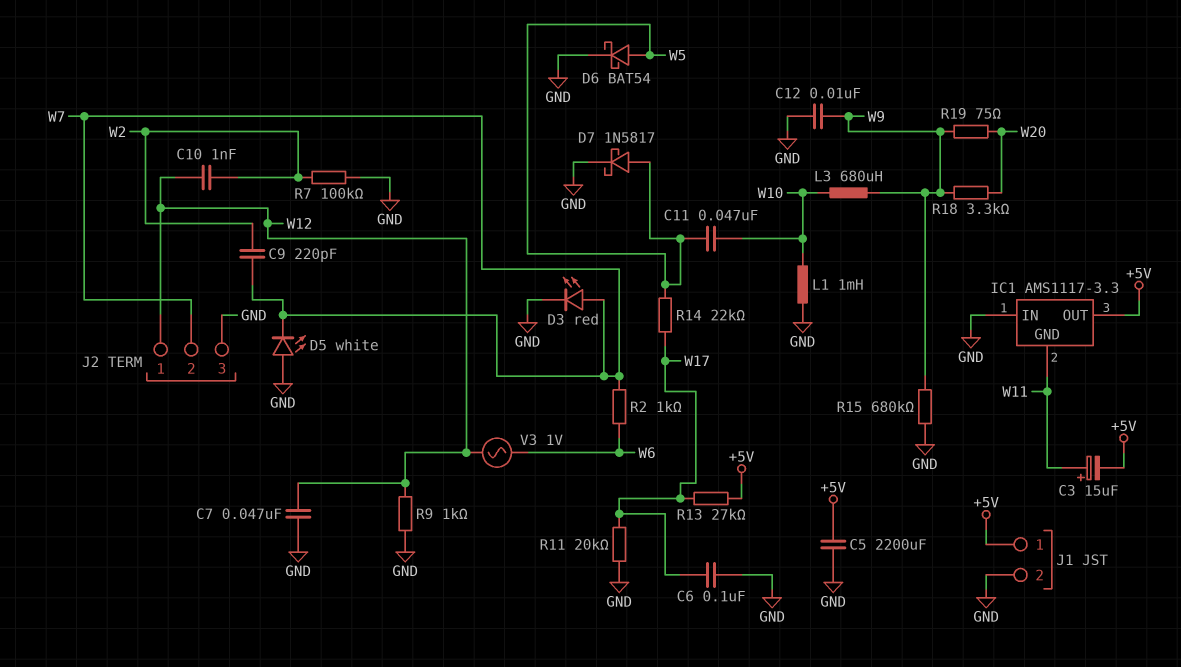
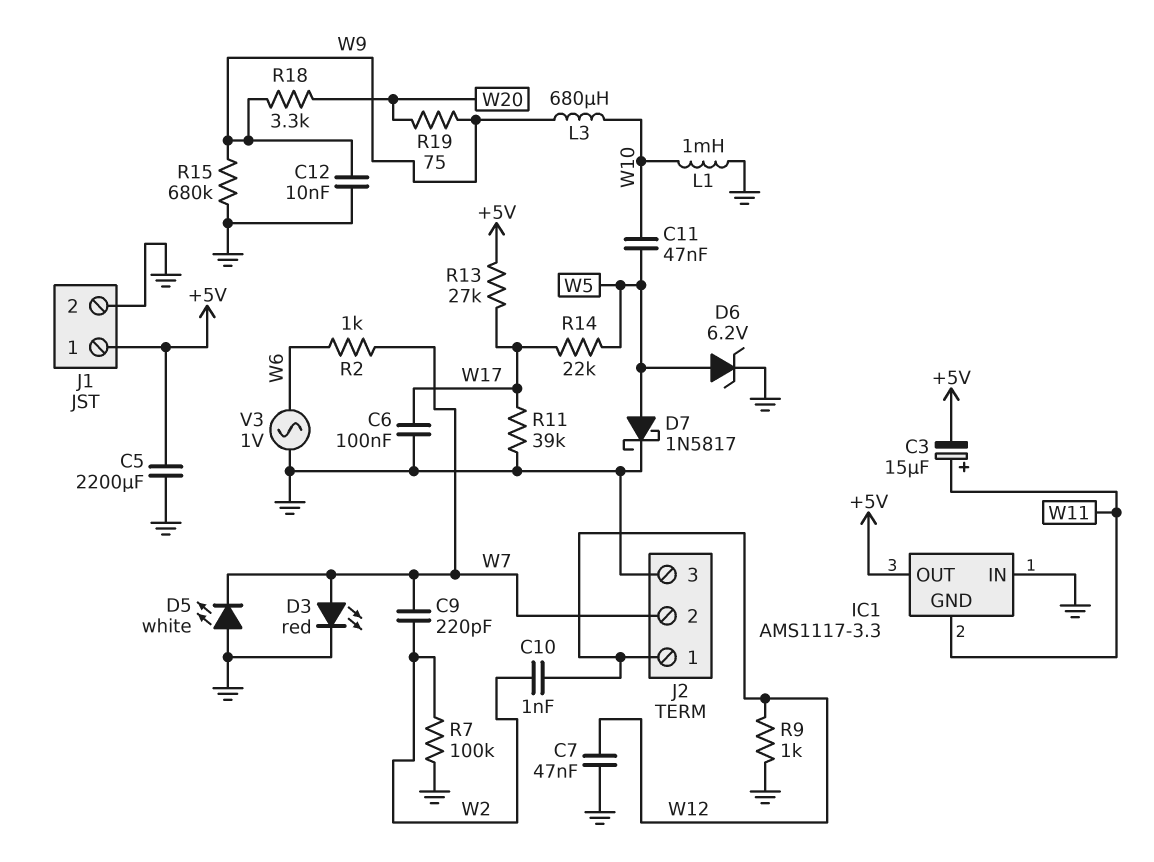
D6: schottky BAT54 (A W5, K GND) -> zener 6.2V (A W5, K GND)
R11: 20k (GND, W17) -> 39k (GND, W17)
V3: AC 1V (W6, W12) -> AC 1V (GND, W6)

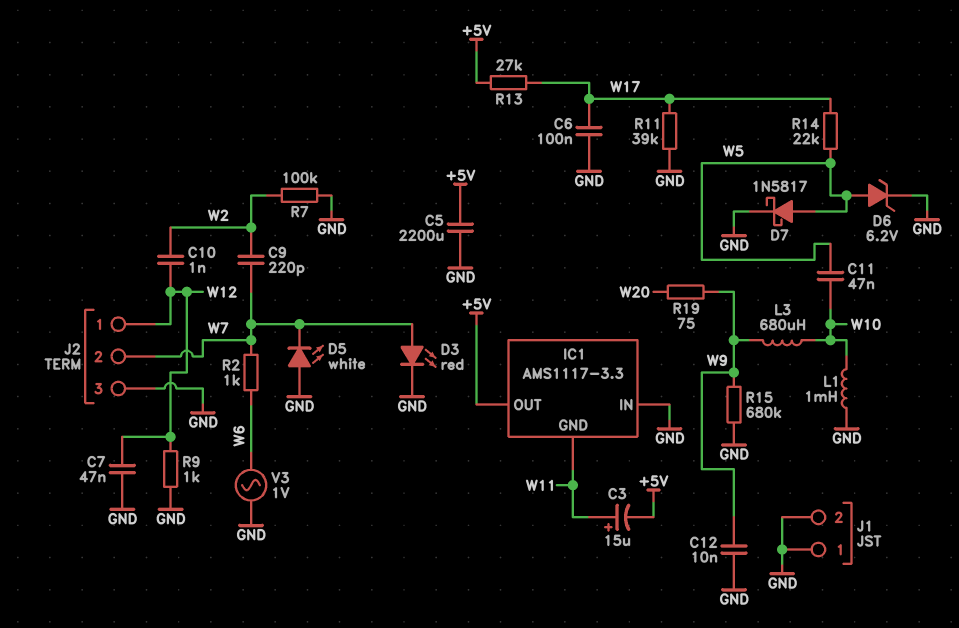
J1 pin 1: +5V -> GND
R18: 3.3k (W9, W20) -> none

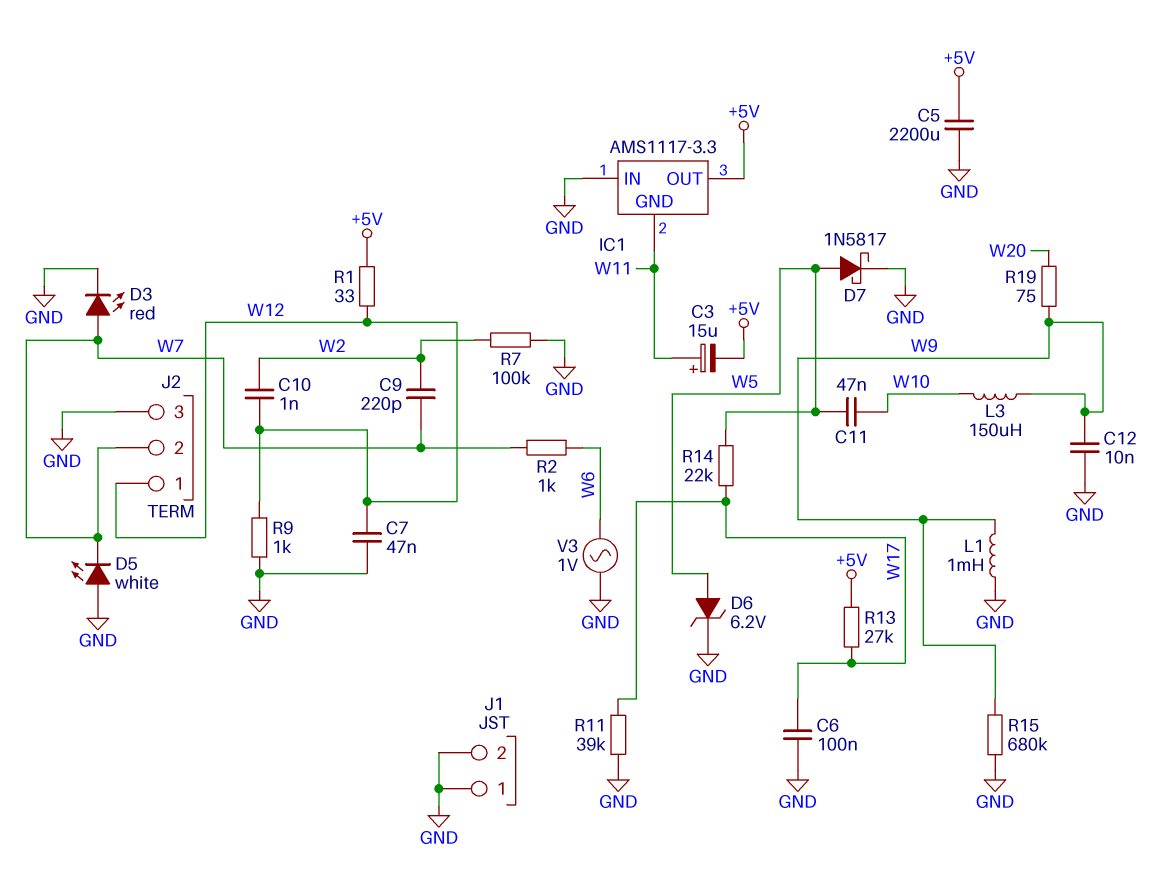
L1: 1mH (GND, W10) -> 1mH (GND, W9)
L3: 680uH (W9, W10) -> 150uH (W9, W10)
R1: none -> 33 (+5V, W12)

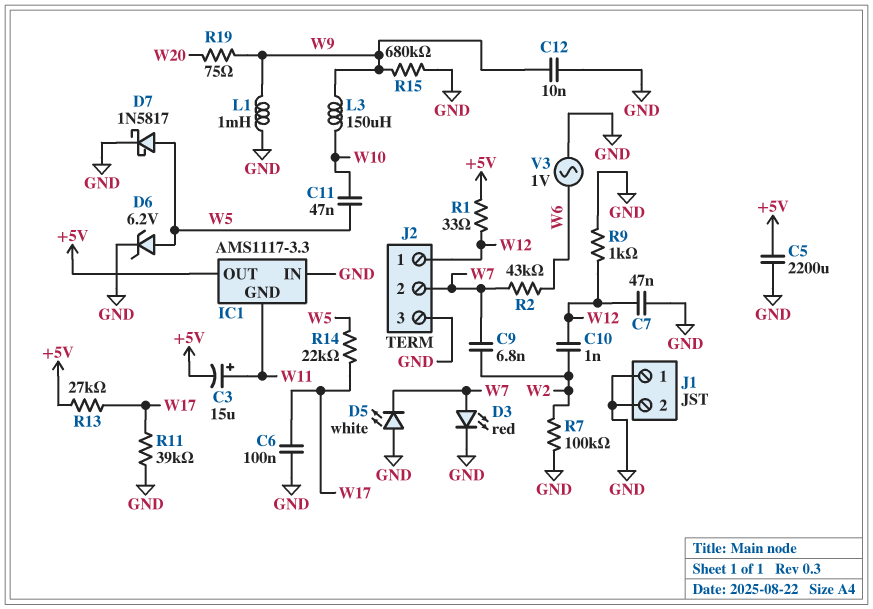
C9: 220pF (W2, W7) -> 6.8nF (W2, W7)
R2: 1k (W6, W7) -> 43k (W6, W7)

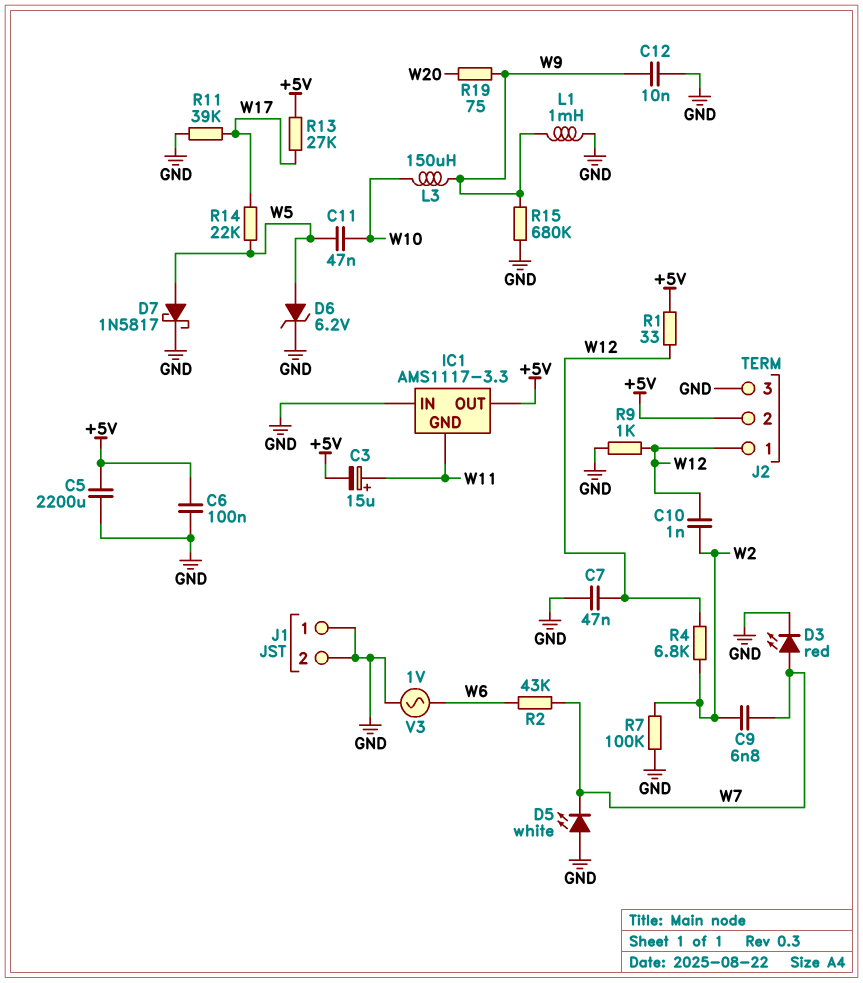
C6: 100nF (GND, W17) -> 100nF (+5V, GND)
J2 pin 2: W7 -> +5V
R4: none -> 6.8k (W2, W12)

